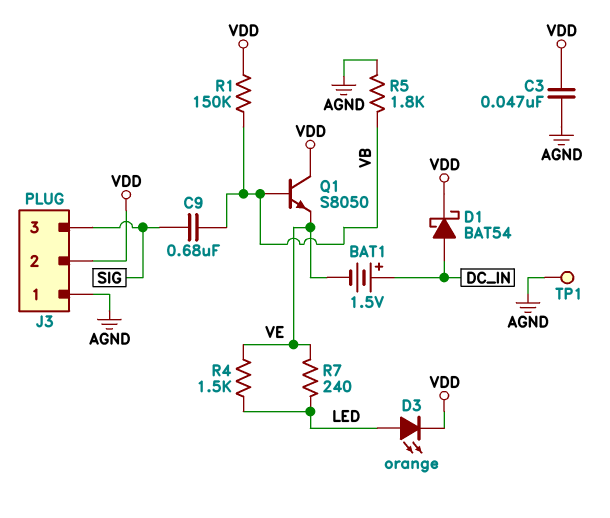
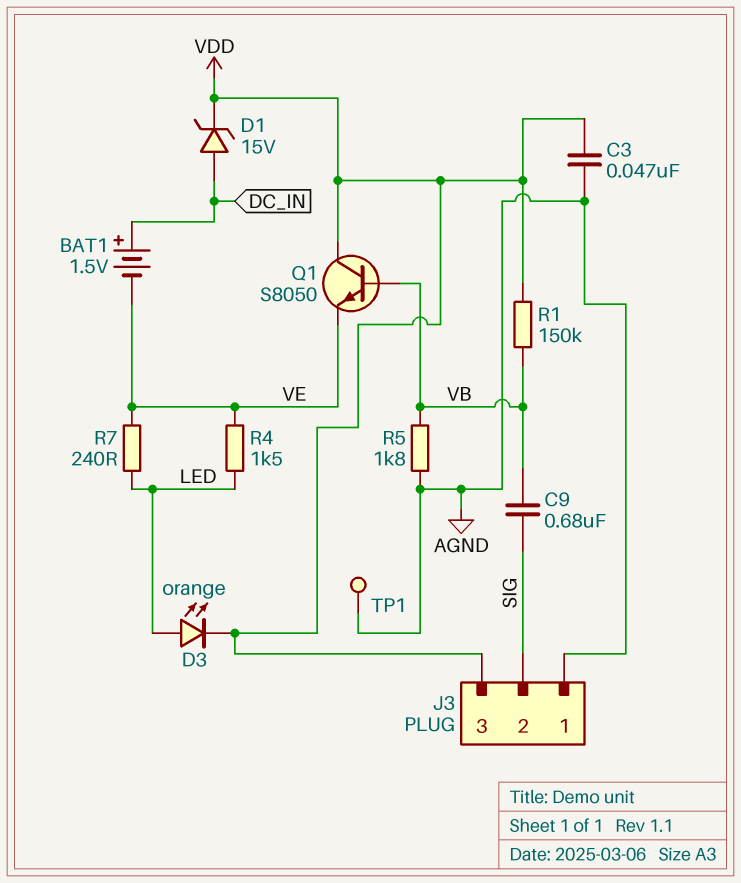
D1: schottky BAT54 (A DC_IN, K VDD) -> zener 15V (A DC_IN, K VDD)
J3 pin 2: VDD -> SIG
J3 pin 3: SIG -> VDD

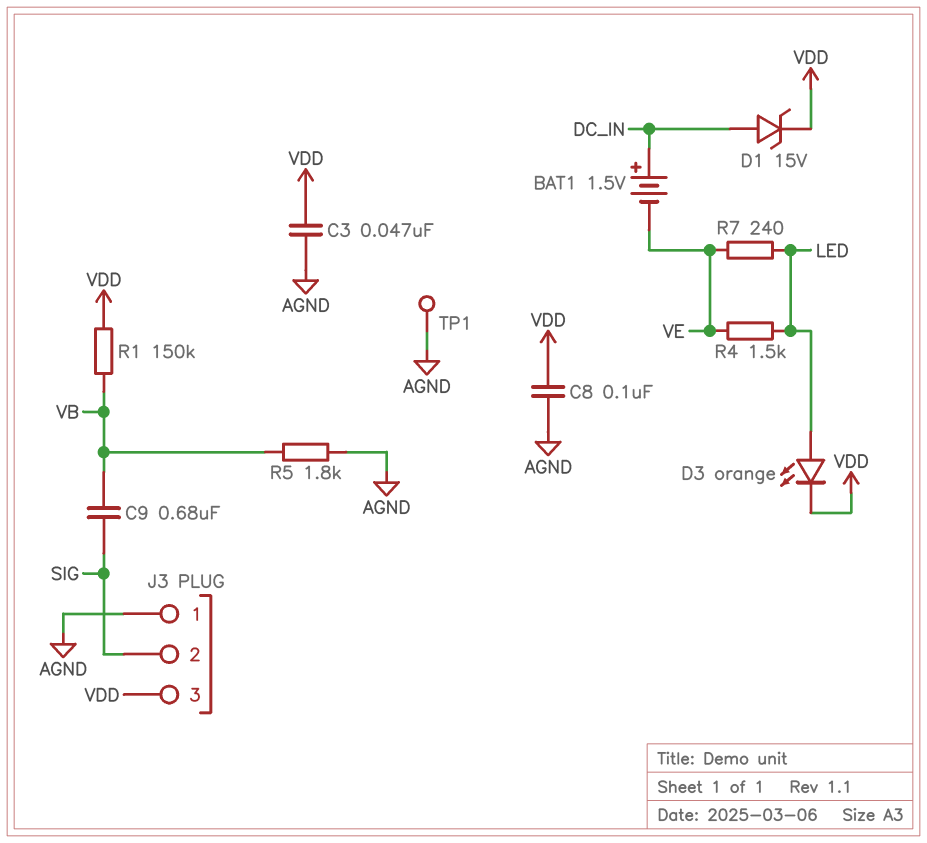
C8: none -> 100nF (AGND, VDD)
Q1: NPN S8050 (B VB, C VDD, E VE) -> none

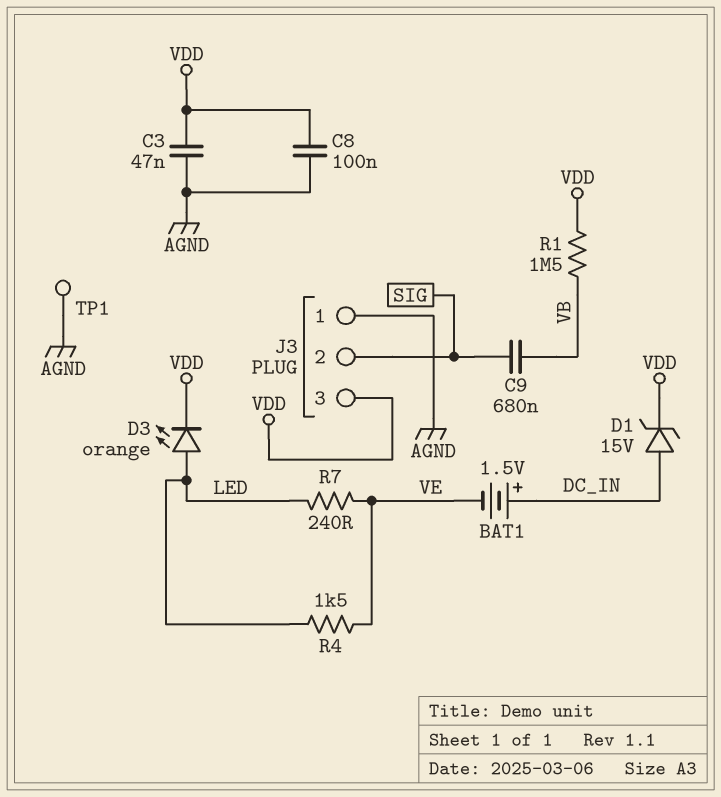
R1: 150k (VB, VDD) -> 1.5M (VB, VDD)
R5: 1.8k (AGND, VB) -> none

